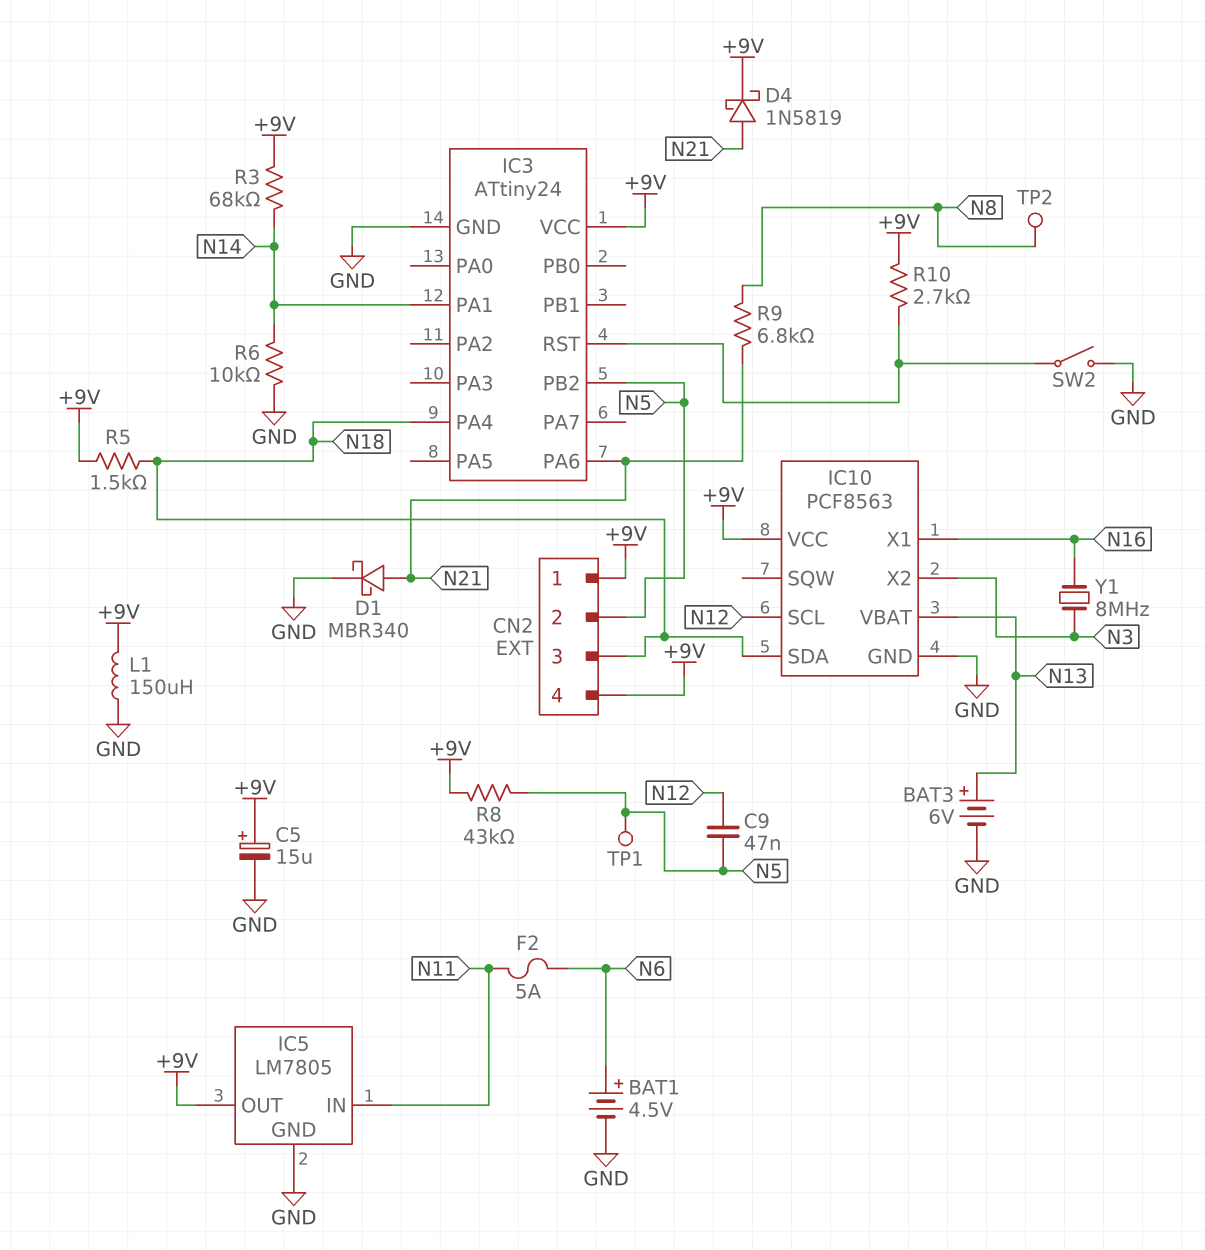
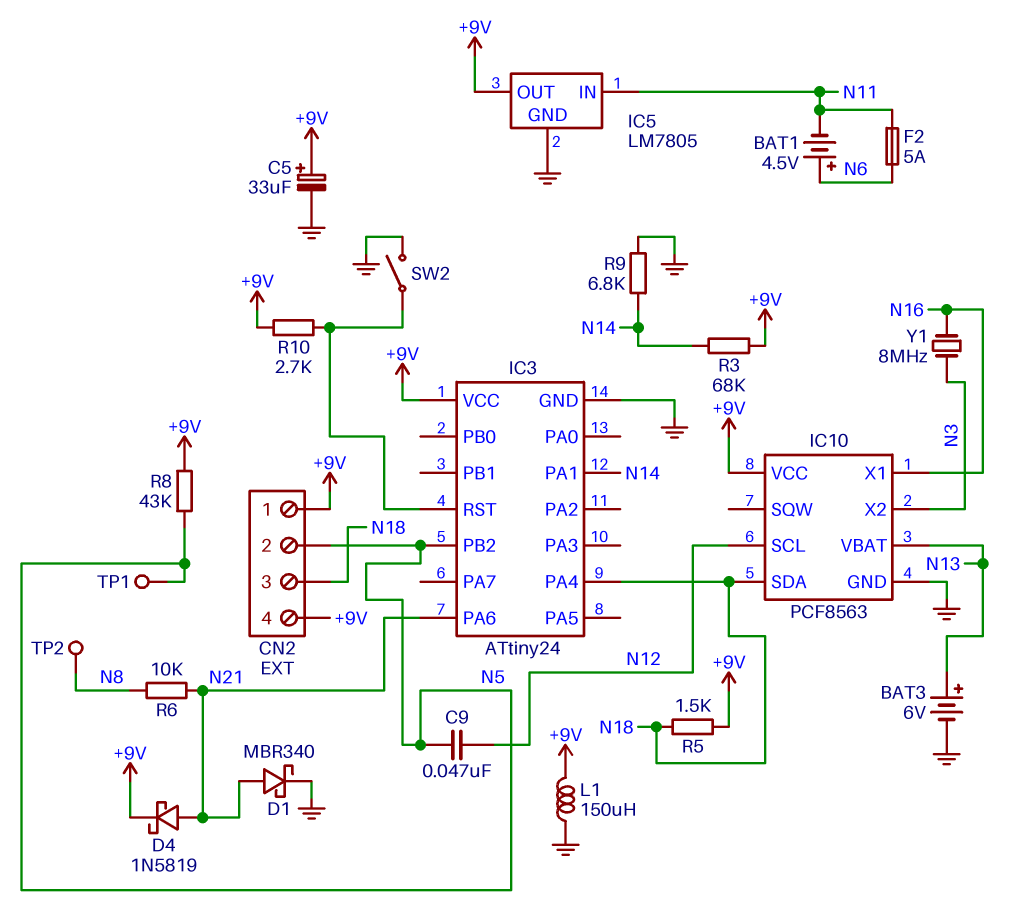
BAT1: 4.5V (plus N6, minus GND) -> 4.5V (plus N6, minus N11)
C5: 15uF (plus +9V, minus GND) -> 33uF (plus +9V, minus GND)
R6: 10k (GND, N14) -> 10k (N8, N21)
R9: 6.8k (N8, N21) -> 6.8k (GND, N14)

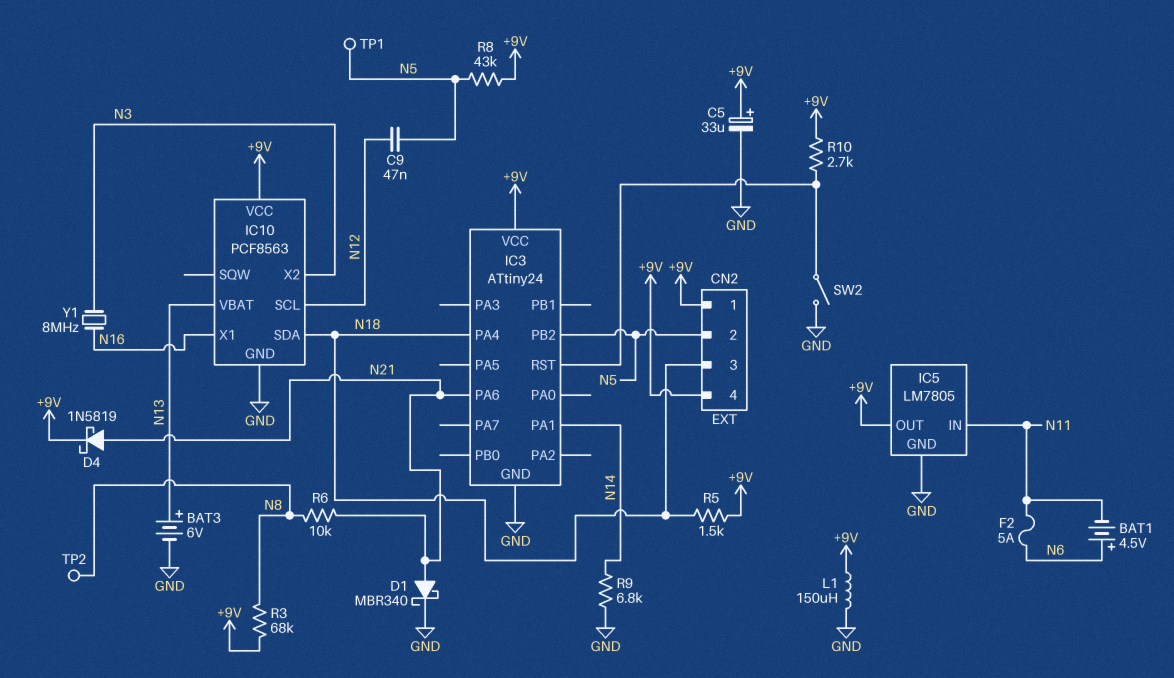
R3: 68k (+9V, N14) -> 68k (+9V, N8)

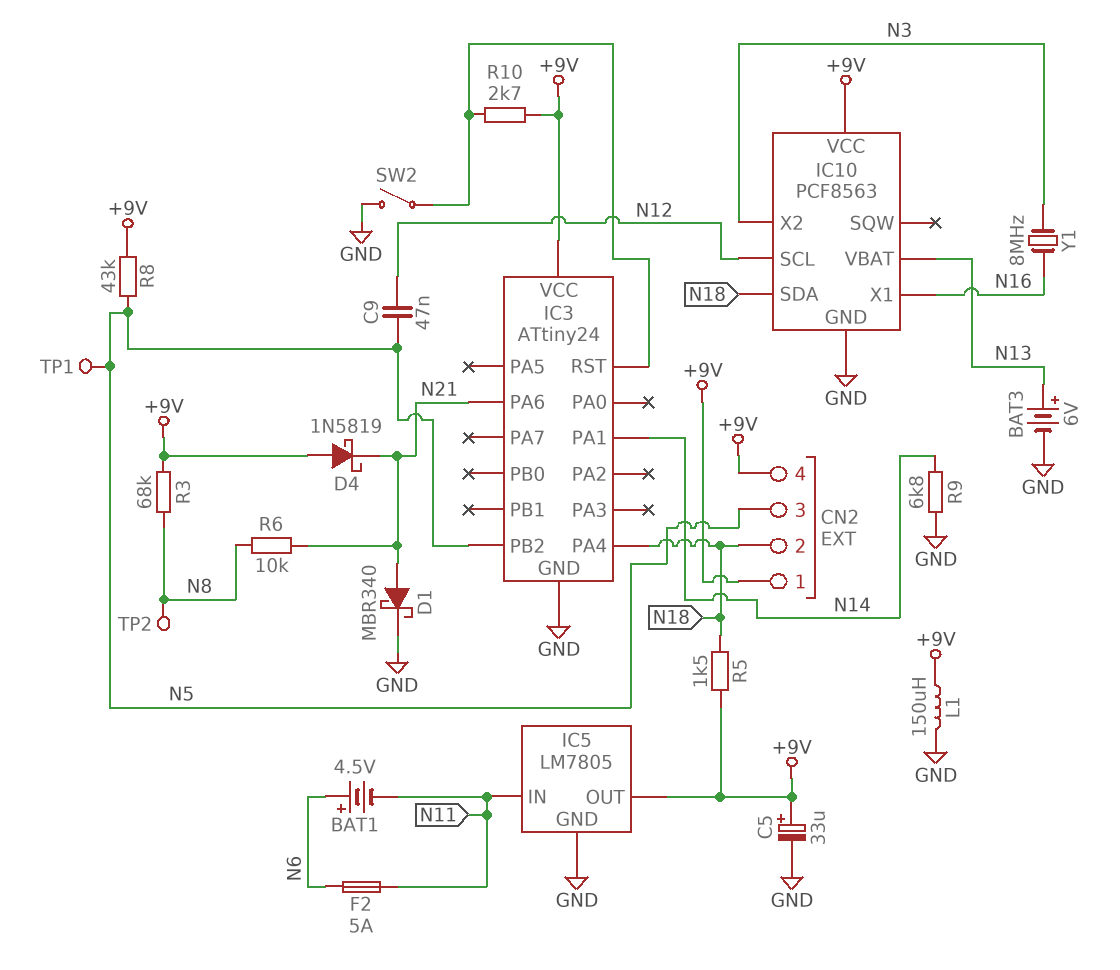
CN2 pin 2: N5 -> N18
CN2 pin 3: N18 -> N5
D4: schottky 1N5819 (A N21, K +9V) -> schottky 1N5819 (A +9V, K N21)

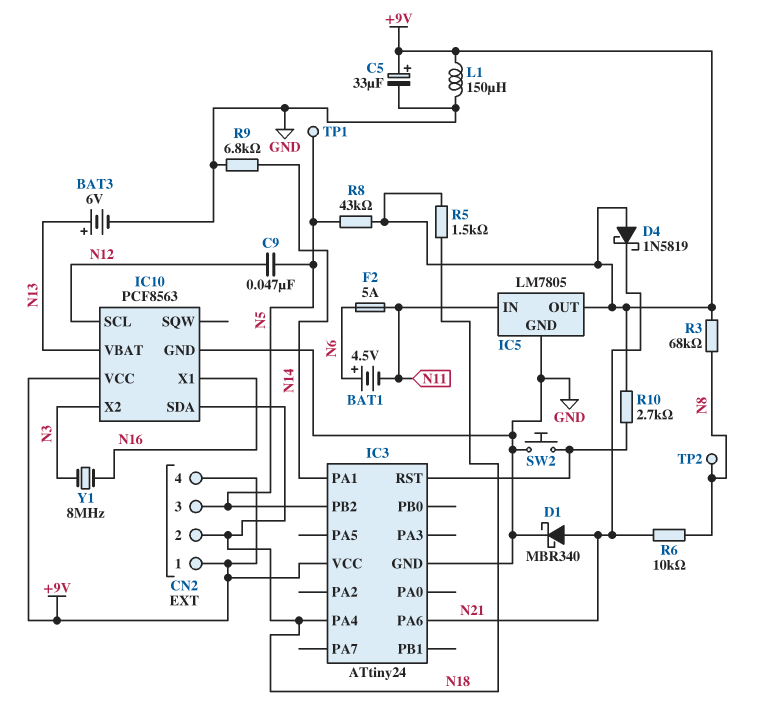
SW2: switch (GND, IC3/RST) -> button (GND, IC3/RST)

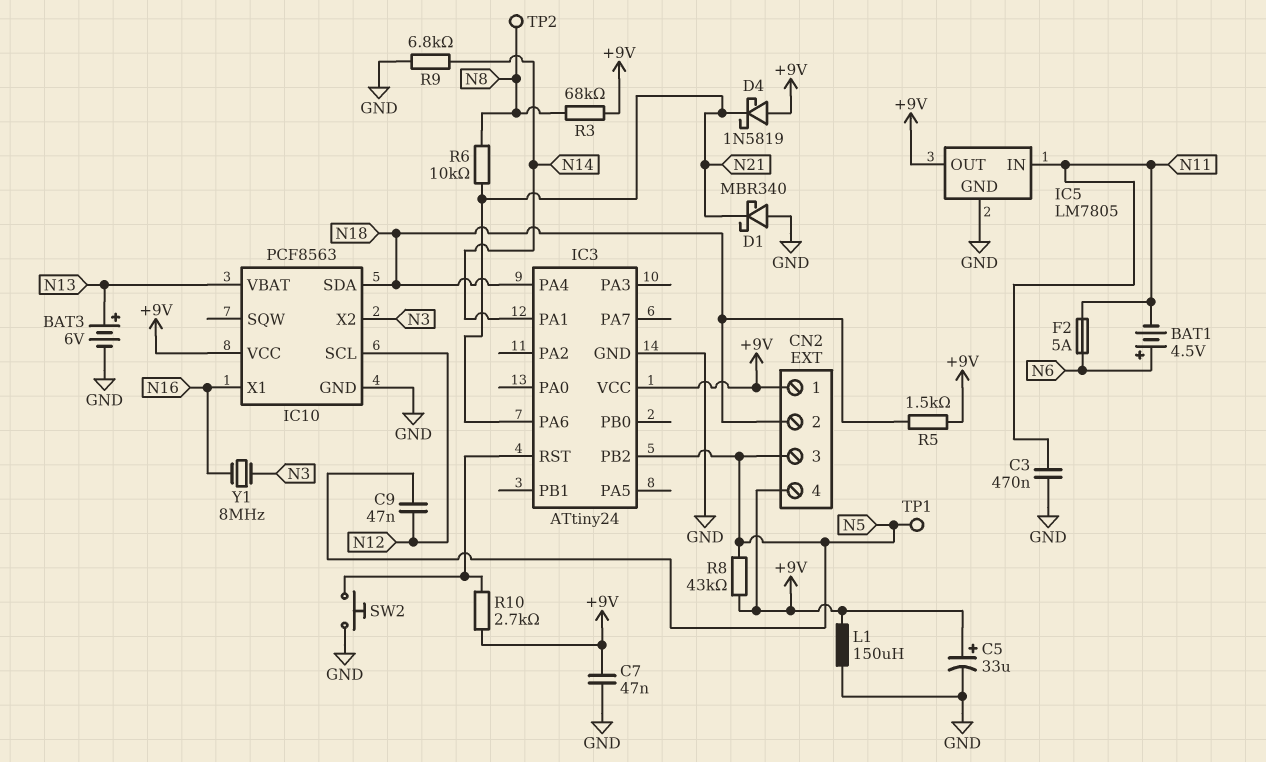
C3: none -> 470nF (GND, N11)
C7: none -> 47nF (+9V, GND)
D1: schottky MBR340 (A N21, K GND) -> schottky MBR340 (A GND, K N21)

